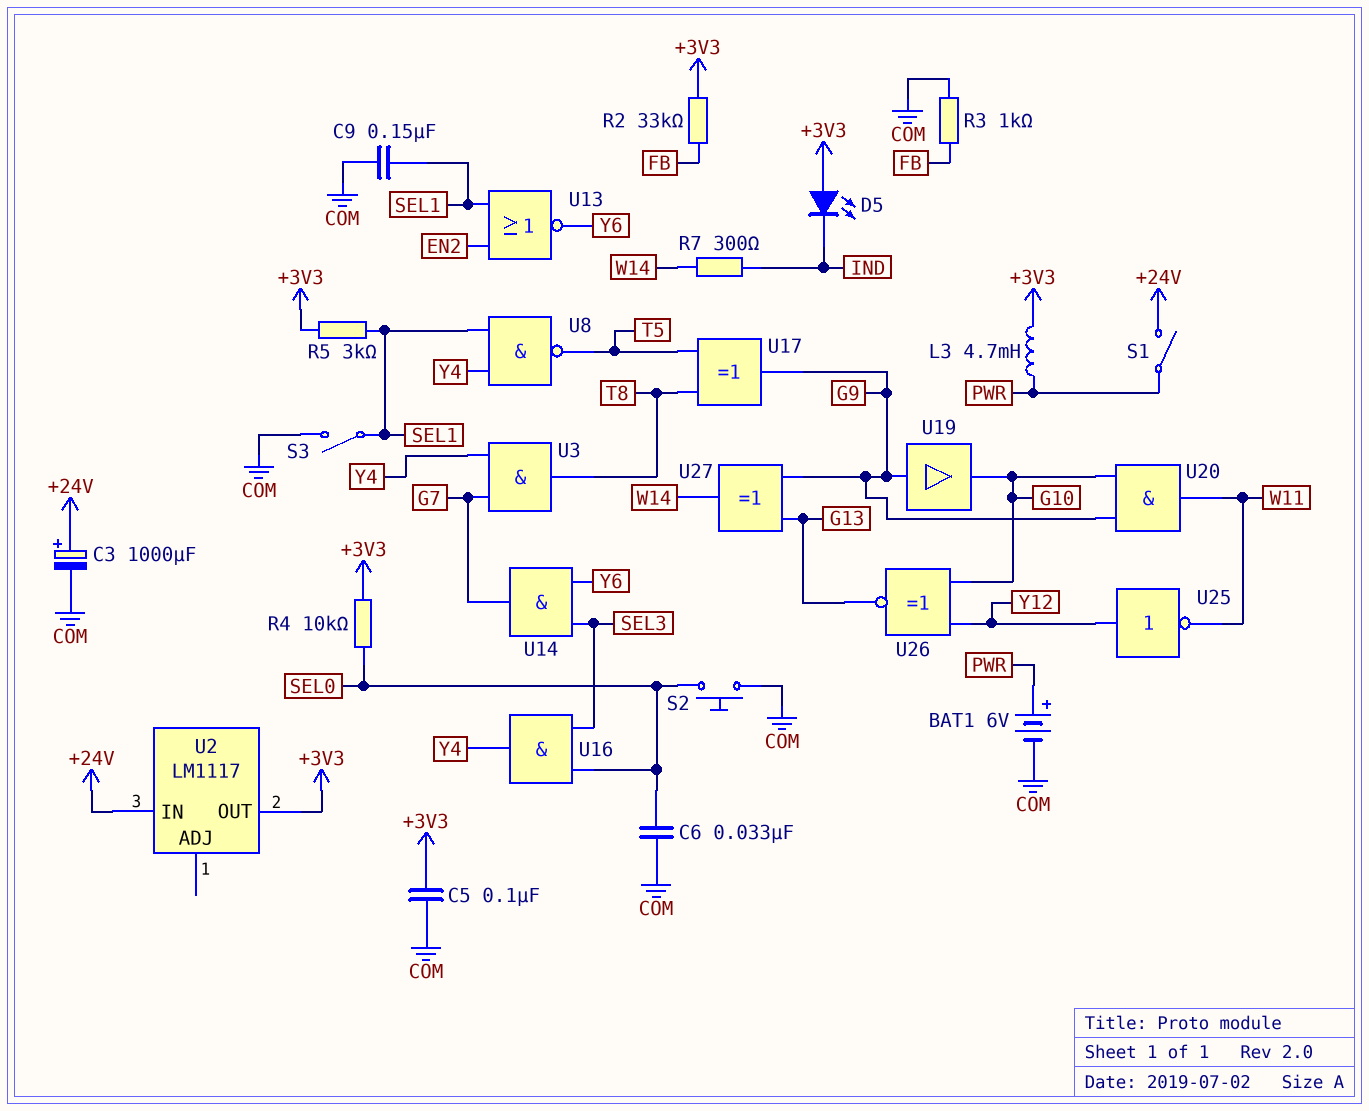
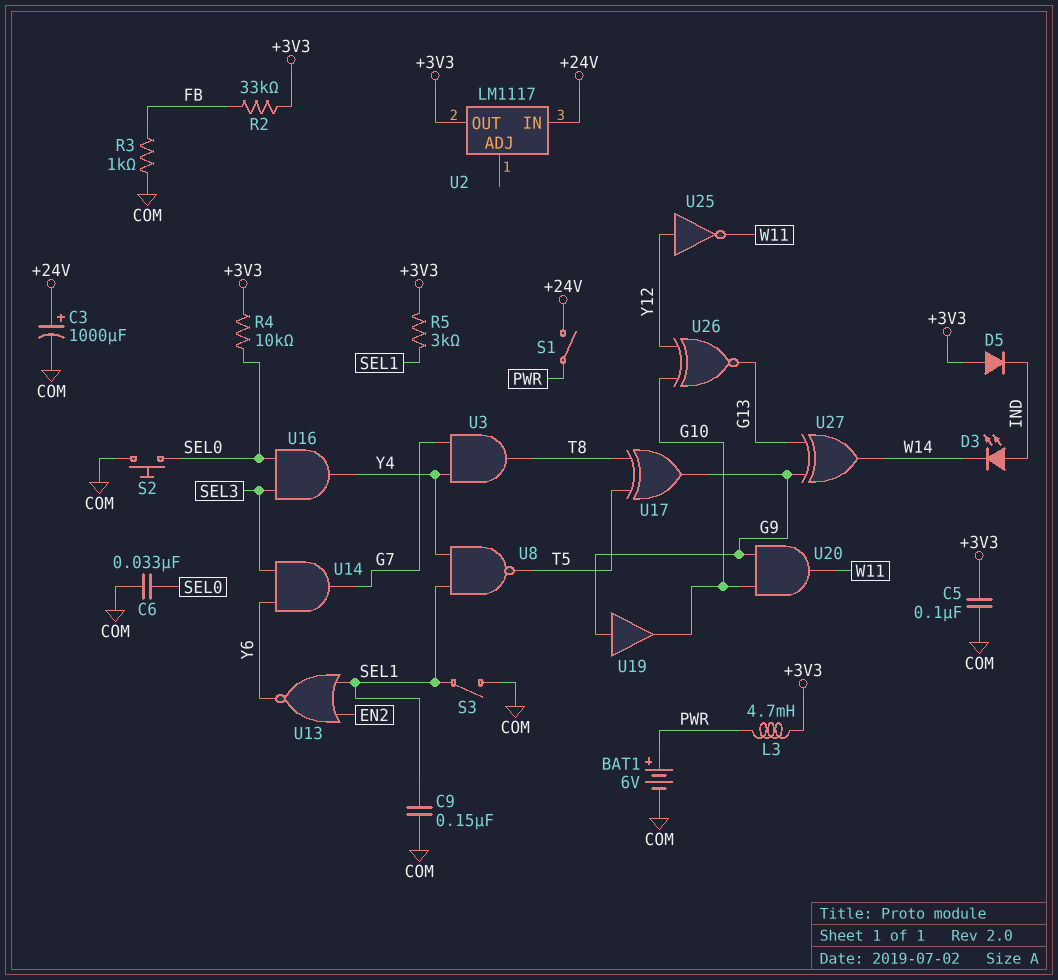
D3: none -> LED (A IND, K W14)
D5: LED (A +3V3, K IND) -> diode (A +3V3, K IND)
R7: 300 (IND, W14) -> none

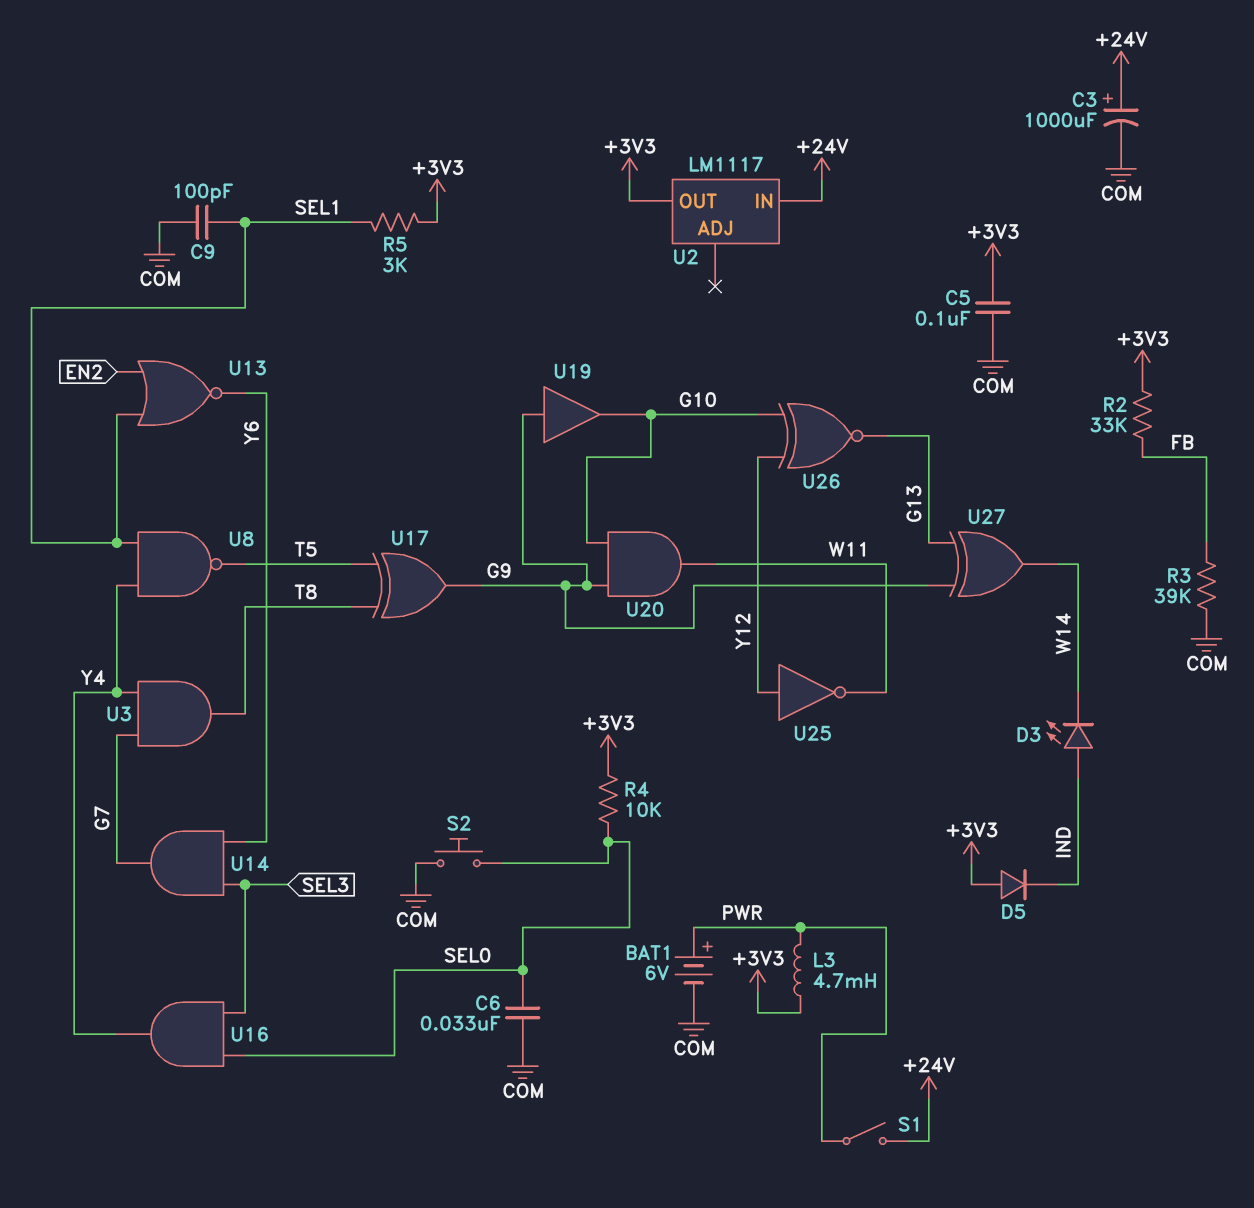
C9: 150nF (COM, SEL1) -> 100pF (COM, SEL1)
R3: 1k (COM, FB) -> 39k (COM, FB)
S3: switch (COM, SEL1) -> none

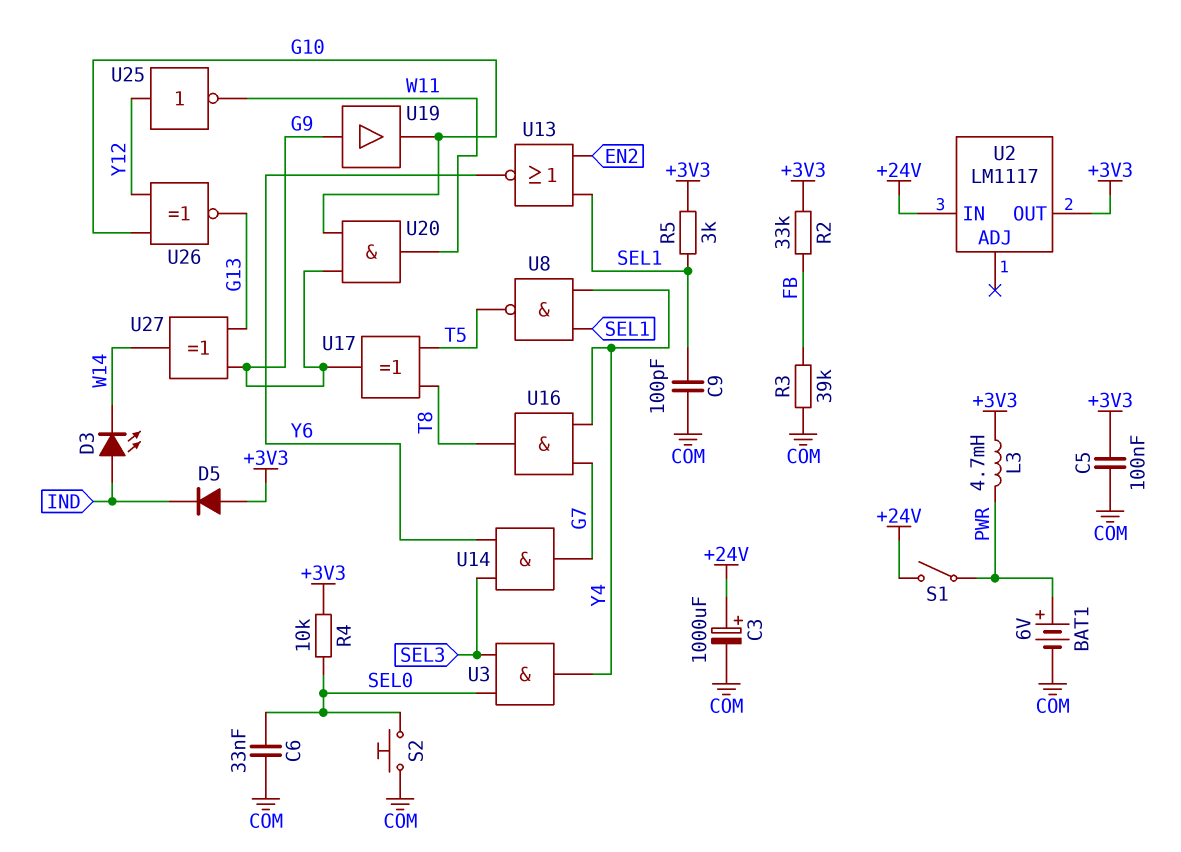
U3: AND (in G7, in Y4, out T8) -> AND (in SEL0, in SEL3, out Y4)
U16: AND (in SEL0, in SEL3, out Y4) -> AND (in G7, in Y4, out T8)

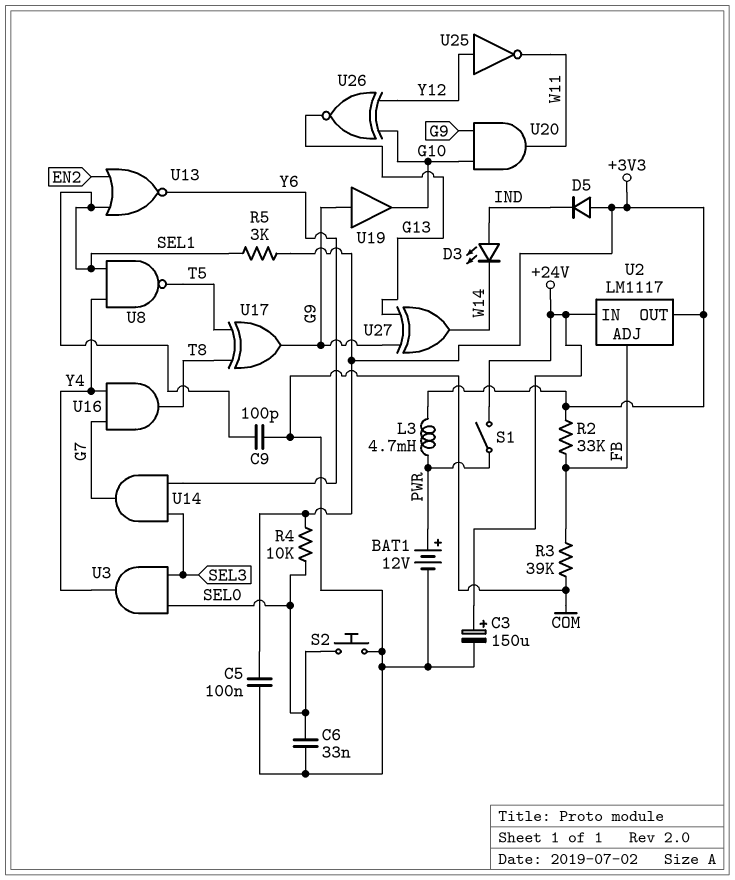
BAT1: 6V (plus PWR, minus COM) -> 12V (plus PWR, minus COM)
C3: 1000uF (plus +24V, minus COM) -> 150uF (plus +24V, minus COM)
U2 pin ADJ: none -> FB

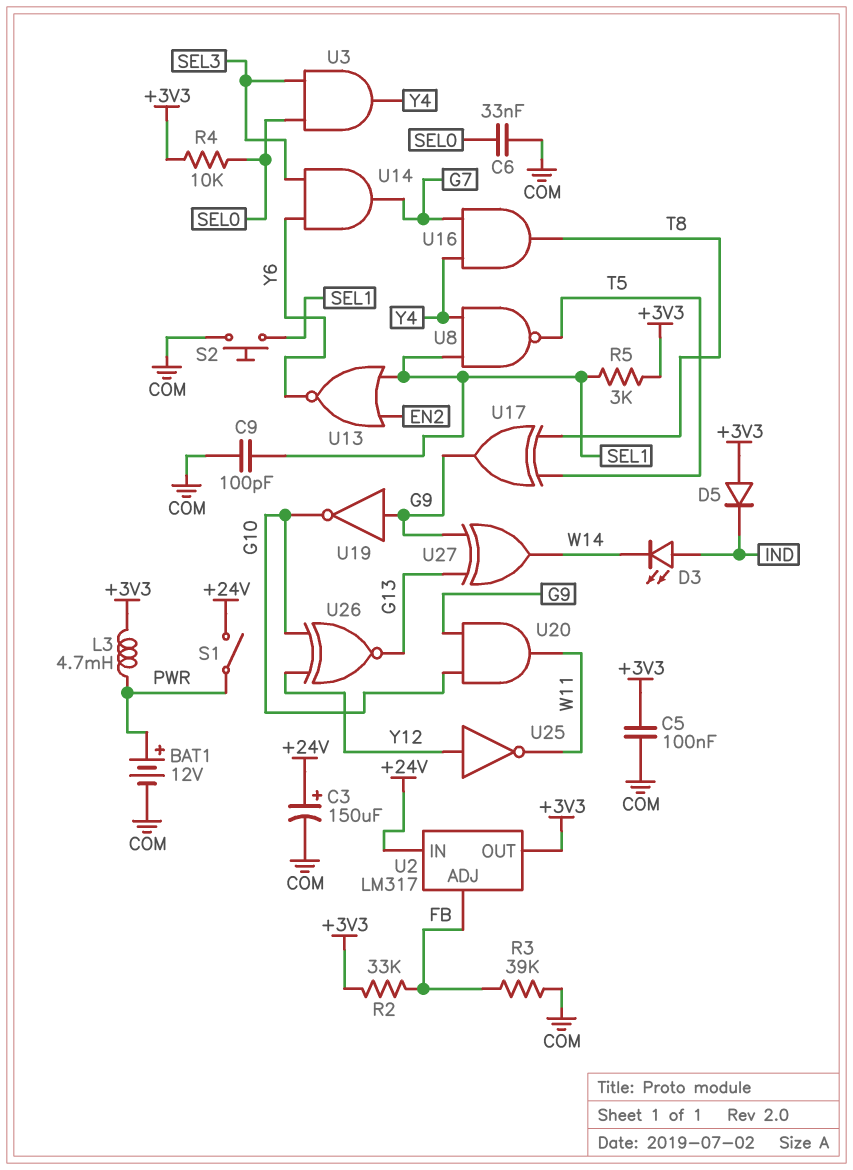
S2: button (COM, SEL0) -> button (COM, SEL1)
U2: LM1117 -> LM317
U19: buffer (in G9, out G10) -> NOT (in G9, out G10)

